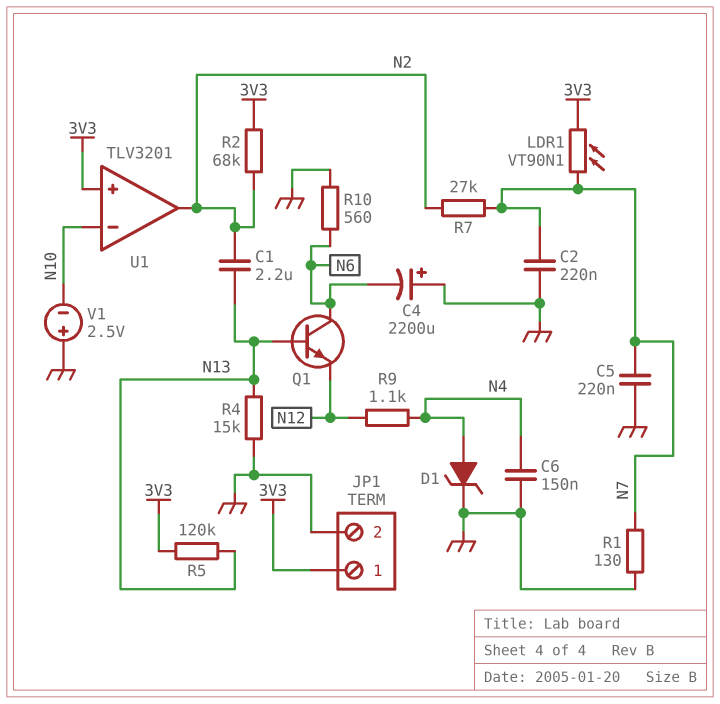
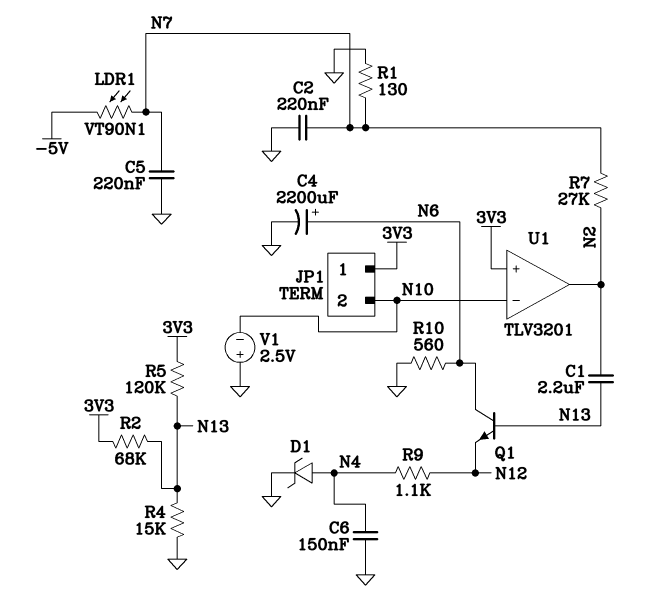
C4: 2200uF (plus GND, minus N6) -> 2200uF (plus N6, minus GND)
JP1 pin 2: GND -> N10
LDR1: VT90N1 (3V3, N7) -> VT90N1 (-5V, N7)
R2: 68k (3V3, N2) -> 68k (3V3, N13)

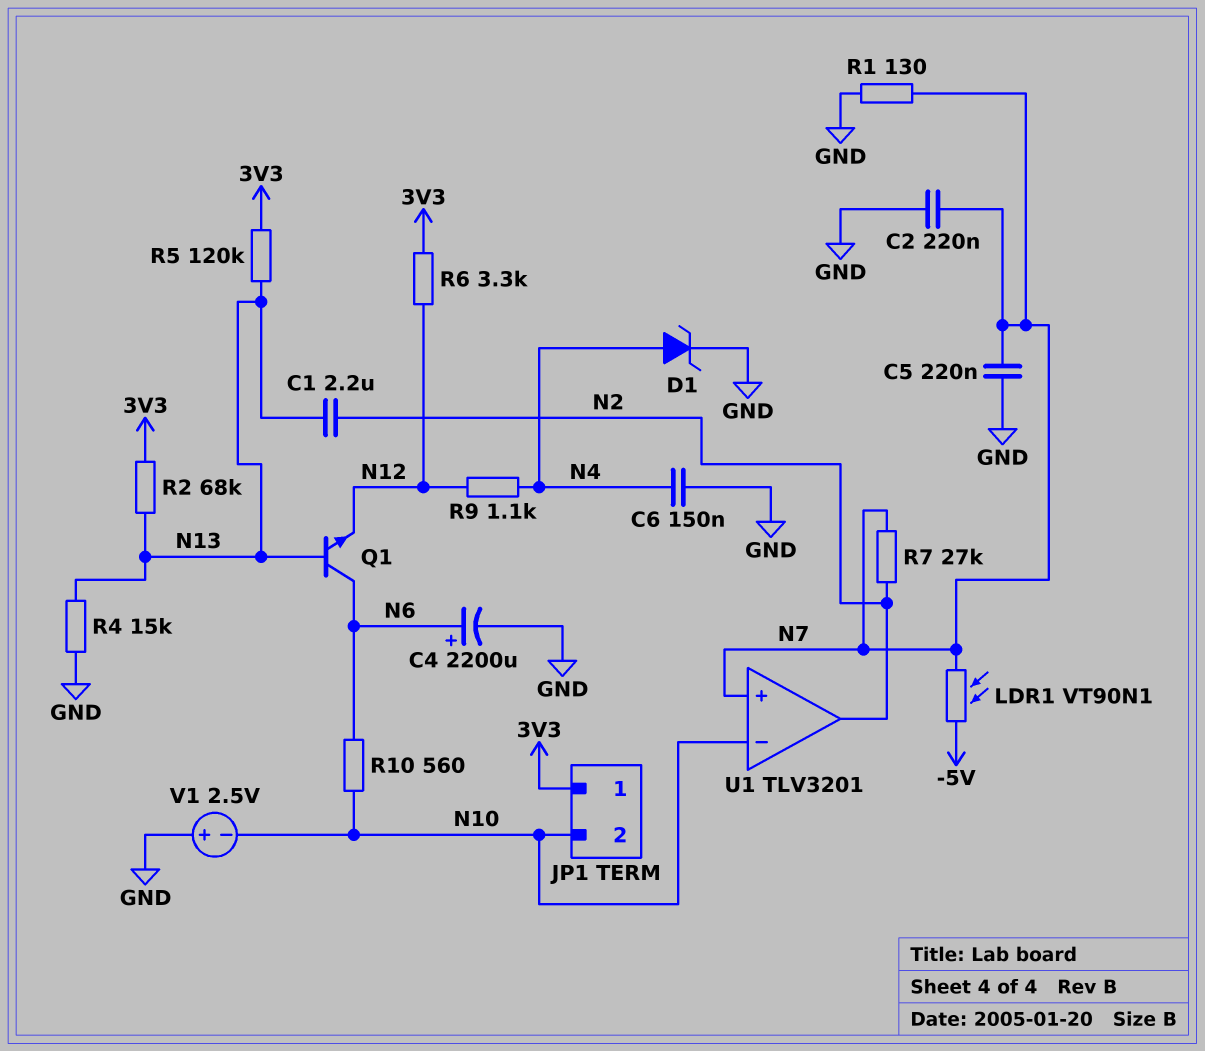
R6: none -> 3.3k (3V3, N12)
R10: 560 (GND, N6) -> 560 (N6, N10)
U1 pin in+: 3V3 -> N7

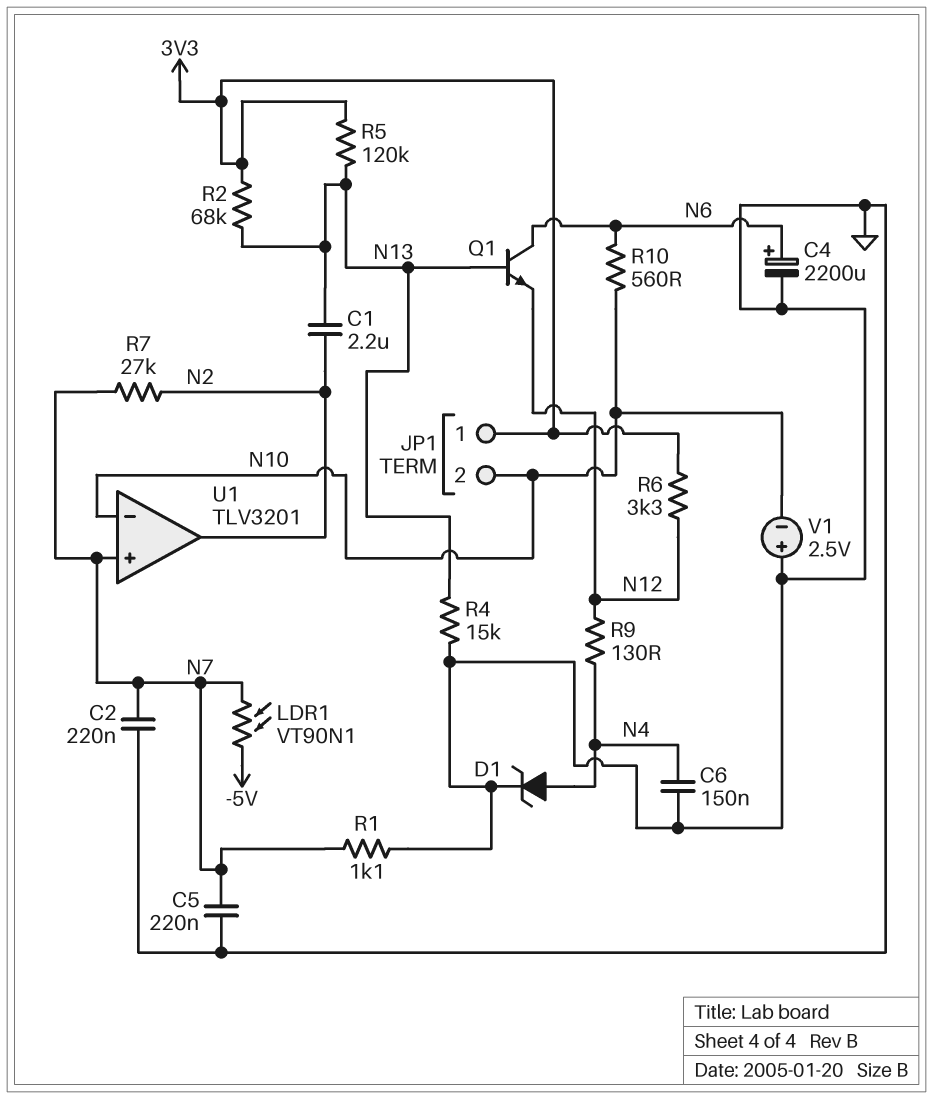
R1: 130 (GND, N7) -> 1.1k (GND, N7)
R9: 1.1k (N4, N12) -> 130 (N4, N12)

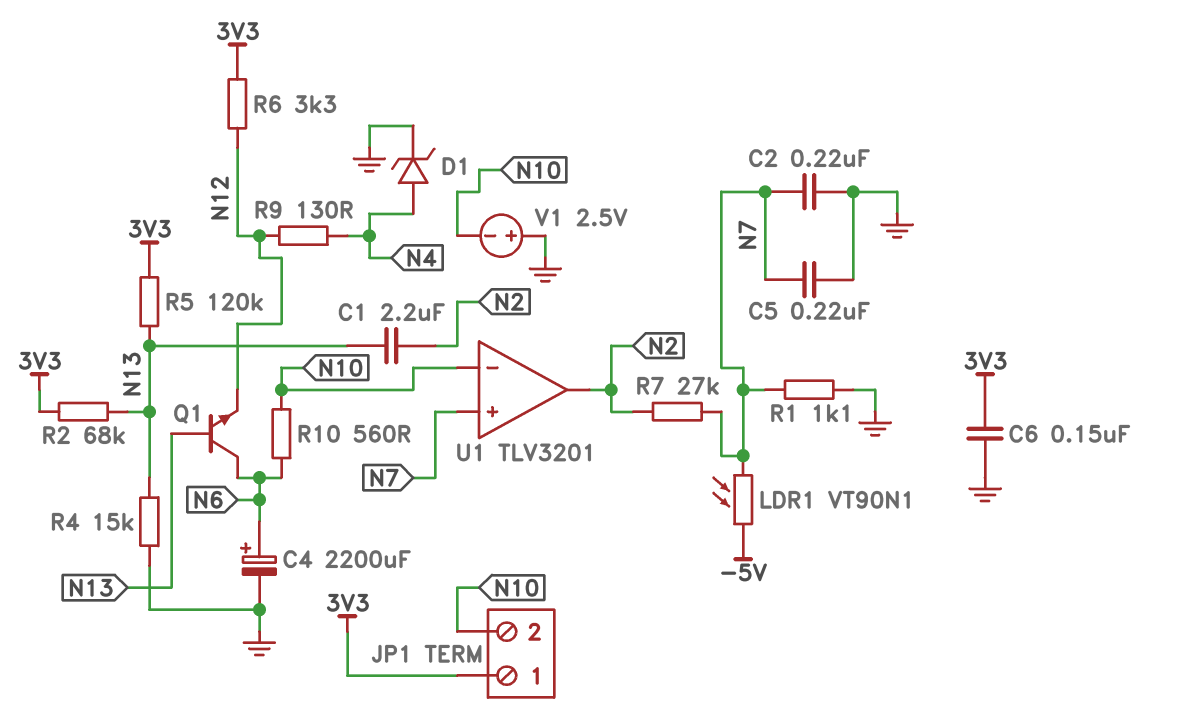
C6: 150nF (GND, N4) -> 150nF (3V3, GND)

